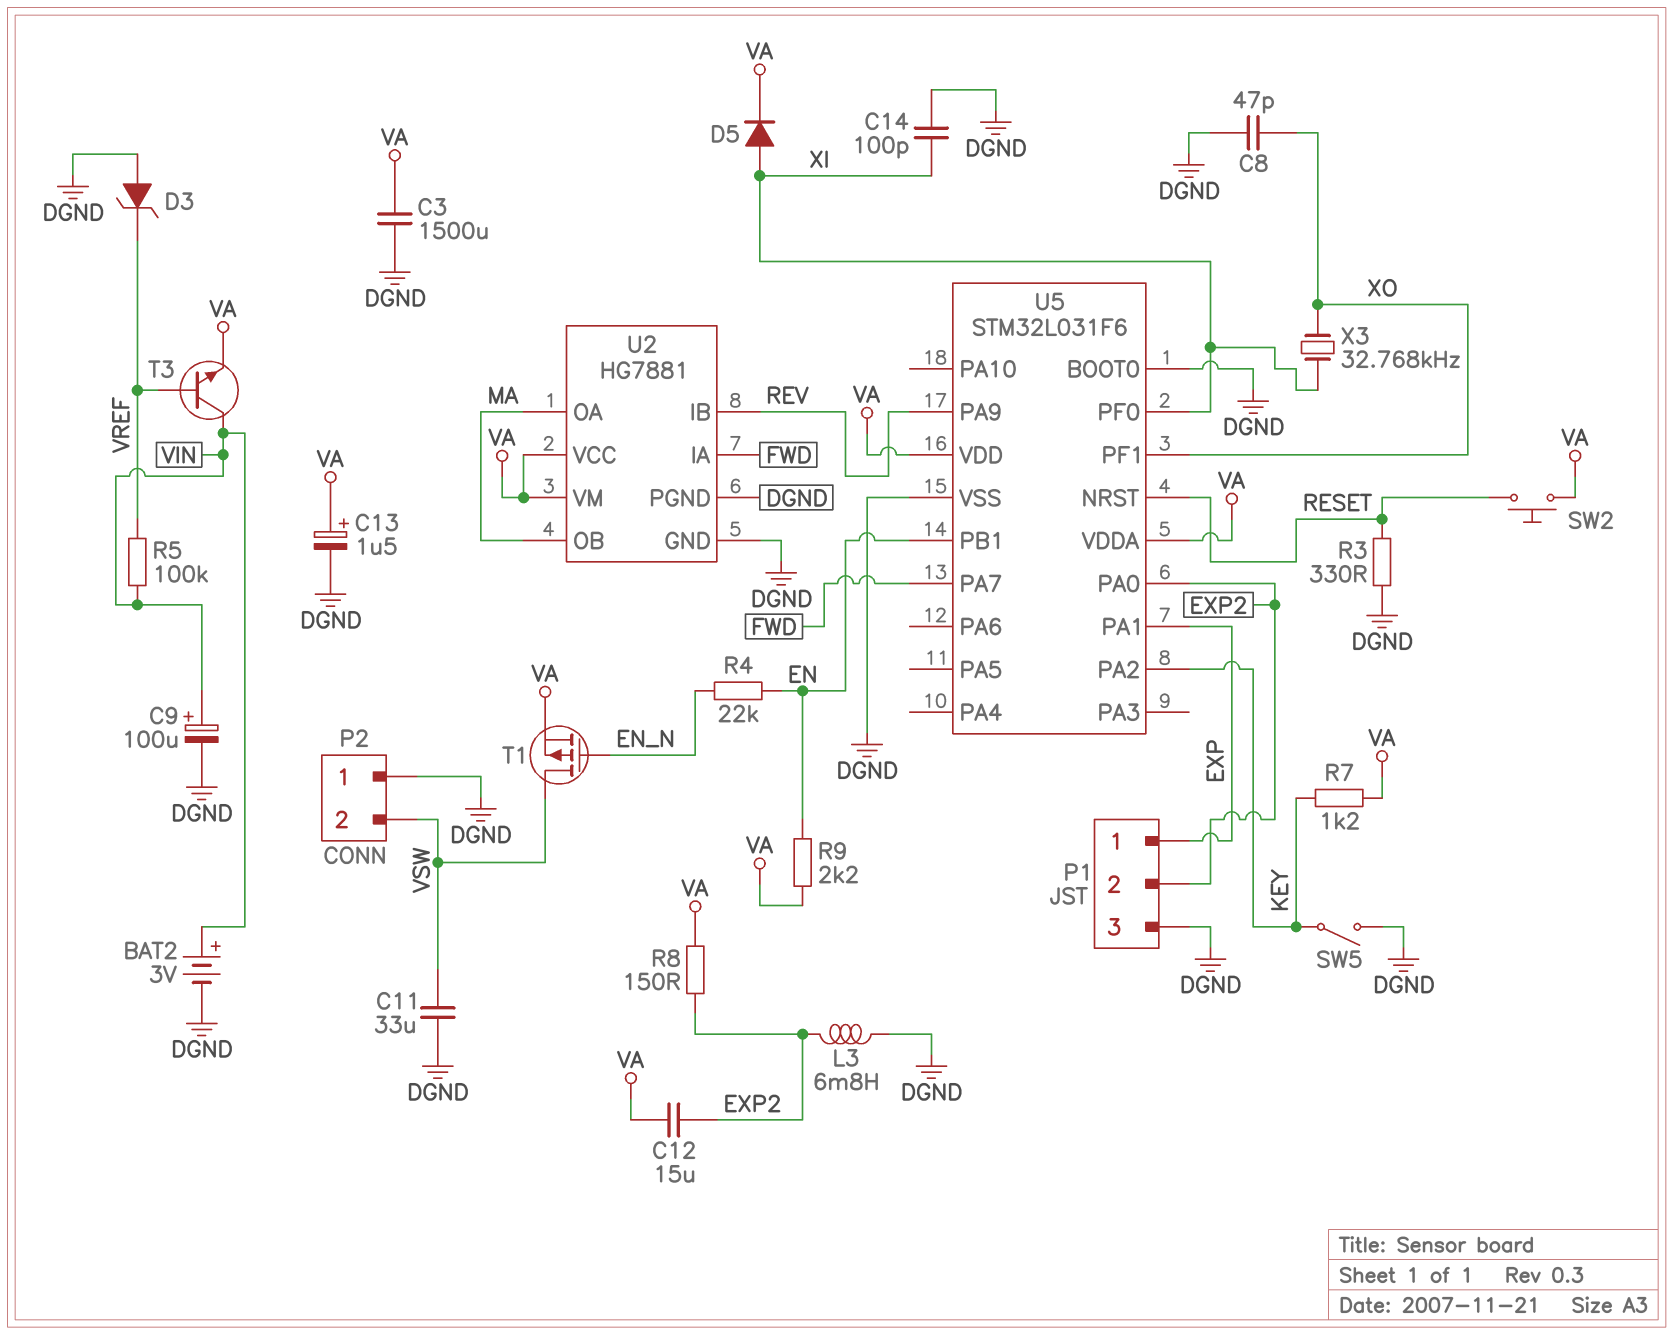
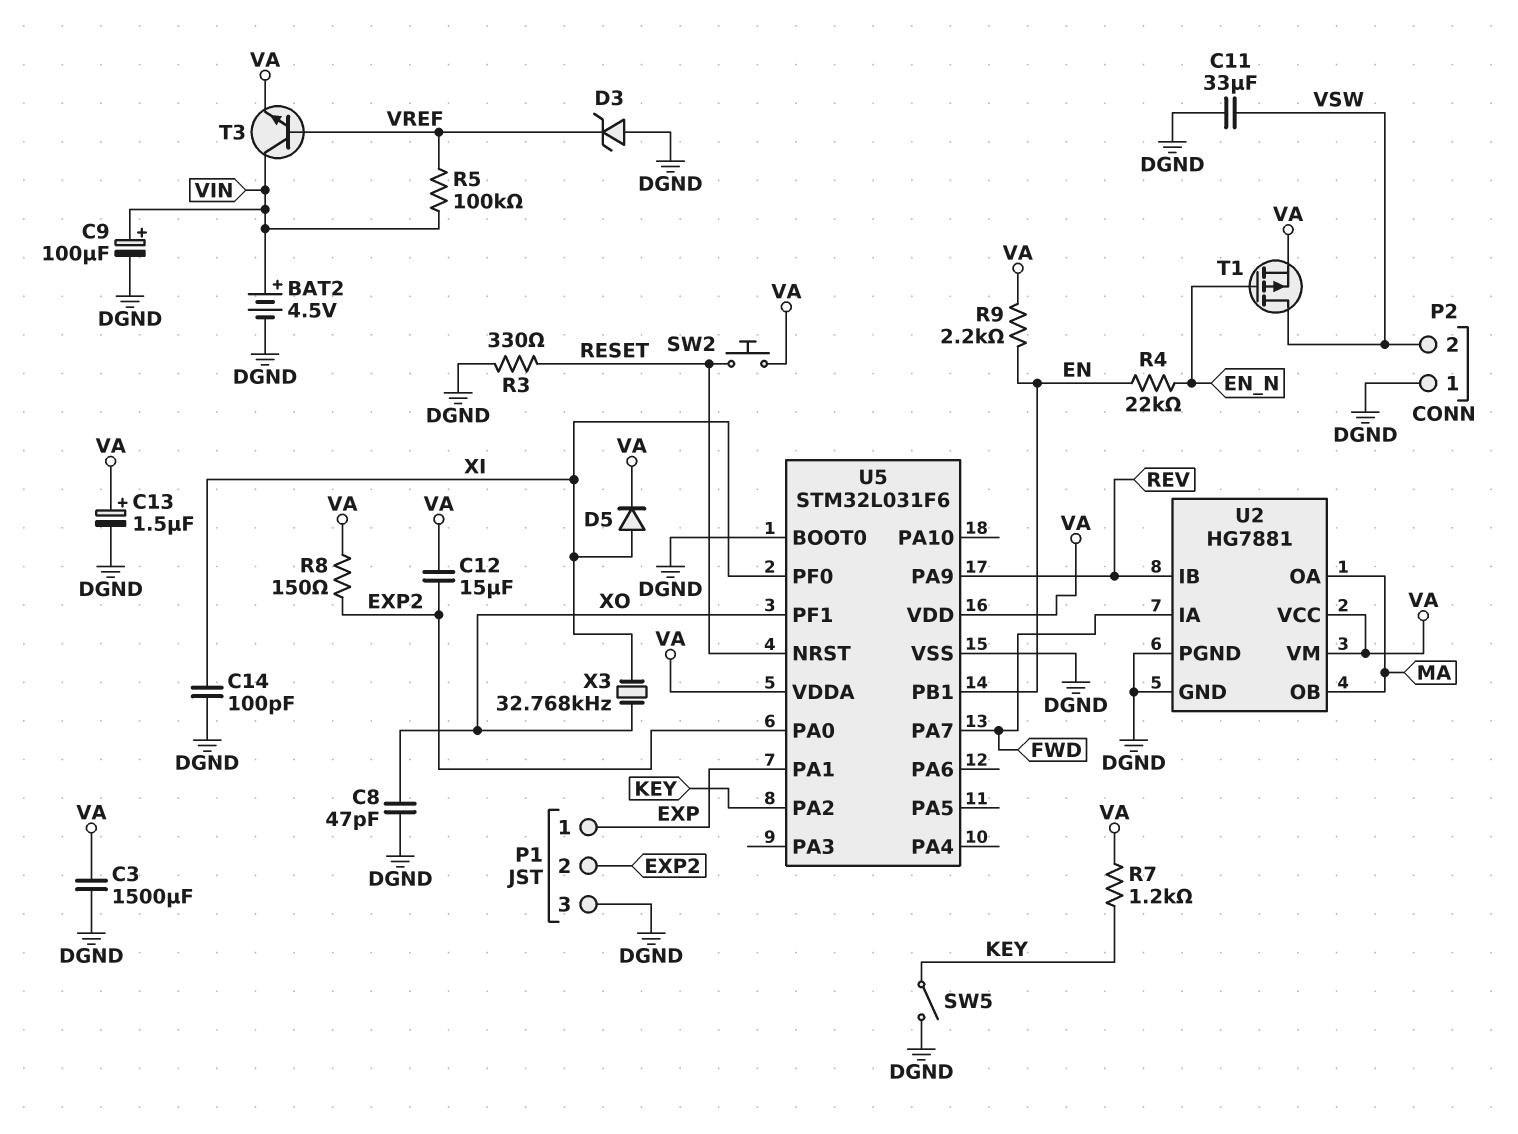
BAT2: 3V (plus VIN, minus DGND) -> 4.5V (plus VIN, minus DGND)
L3: 6.8mH (DGND, EXP2) -> none

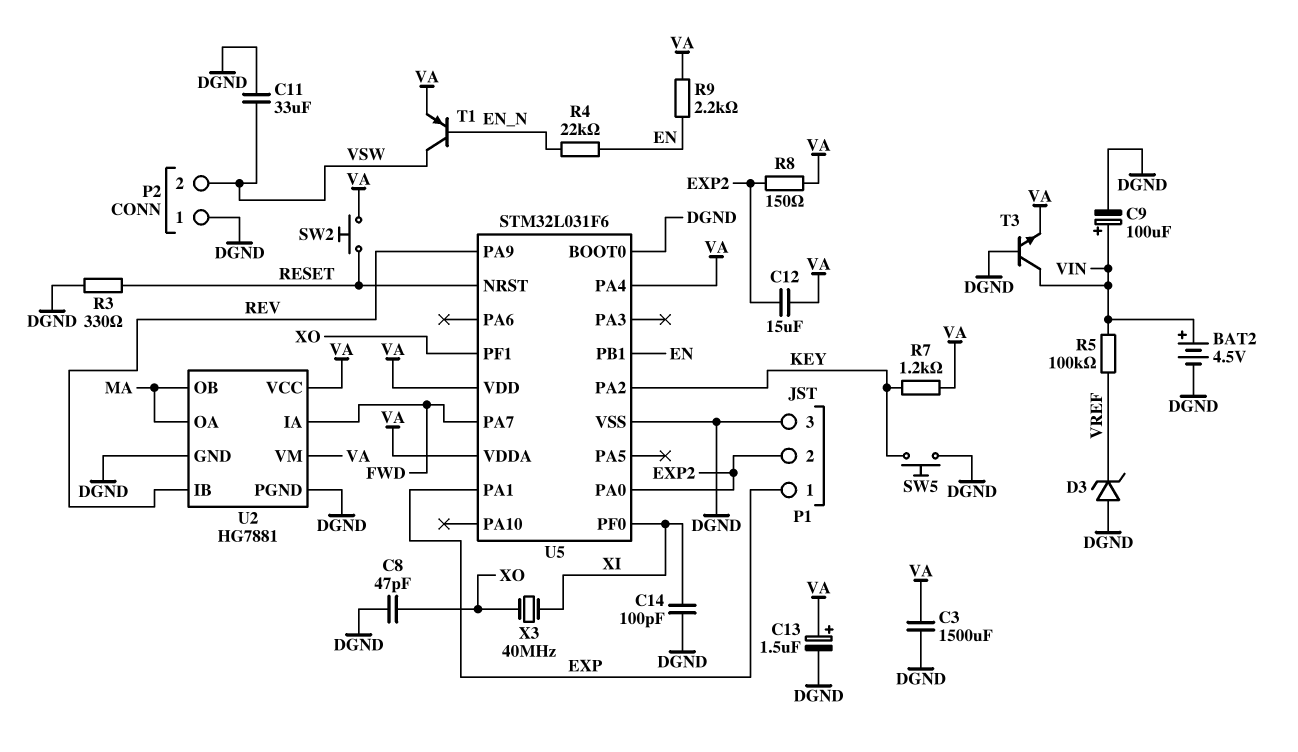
D5: diode (A XI, K VA) -> none
SW5: switch (DGND, KEY) -> button (DGND, KEY)
T1: PMOS (G EN_N, D VSW, S VA) -> PNP (B EN_N, C VSW, E VA)
T3: NPN (B VREF, C VIN, E VA) -> NPN (B DGND, C VIN, E VA)
U5 pin PA4: none -> VA
X3: 32.768kHz (XI, XO) -> 40MHz (XI, XO)

